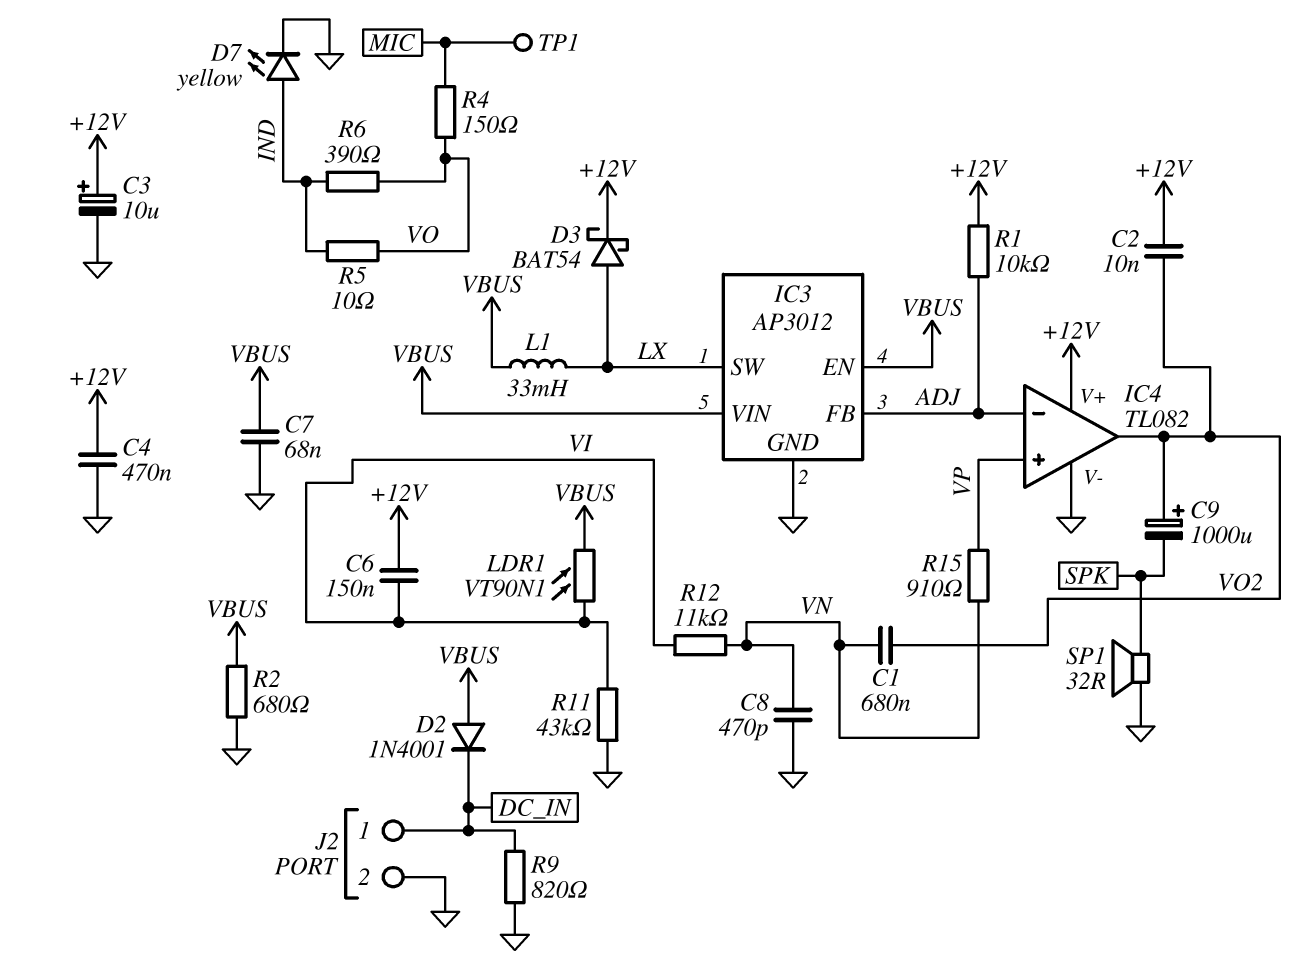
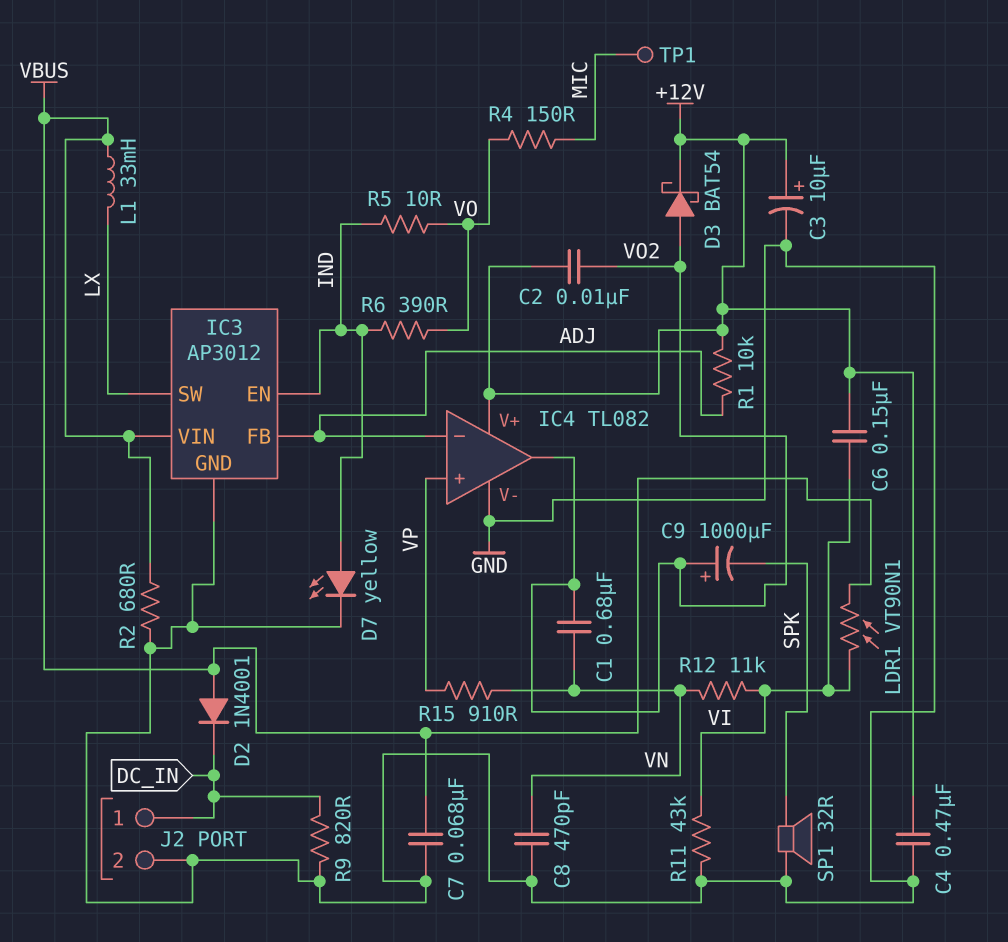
D3: schottky BAT54 (A LX, K +12V) -> schottky BAT54 (A VO2, K +12V)
IC3 pin EN: VBUS -> IND

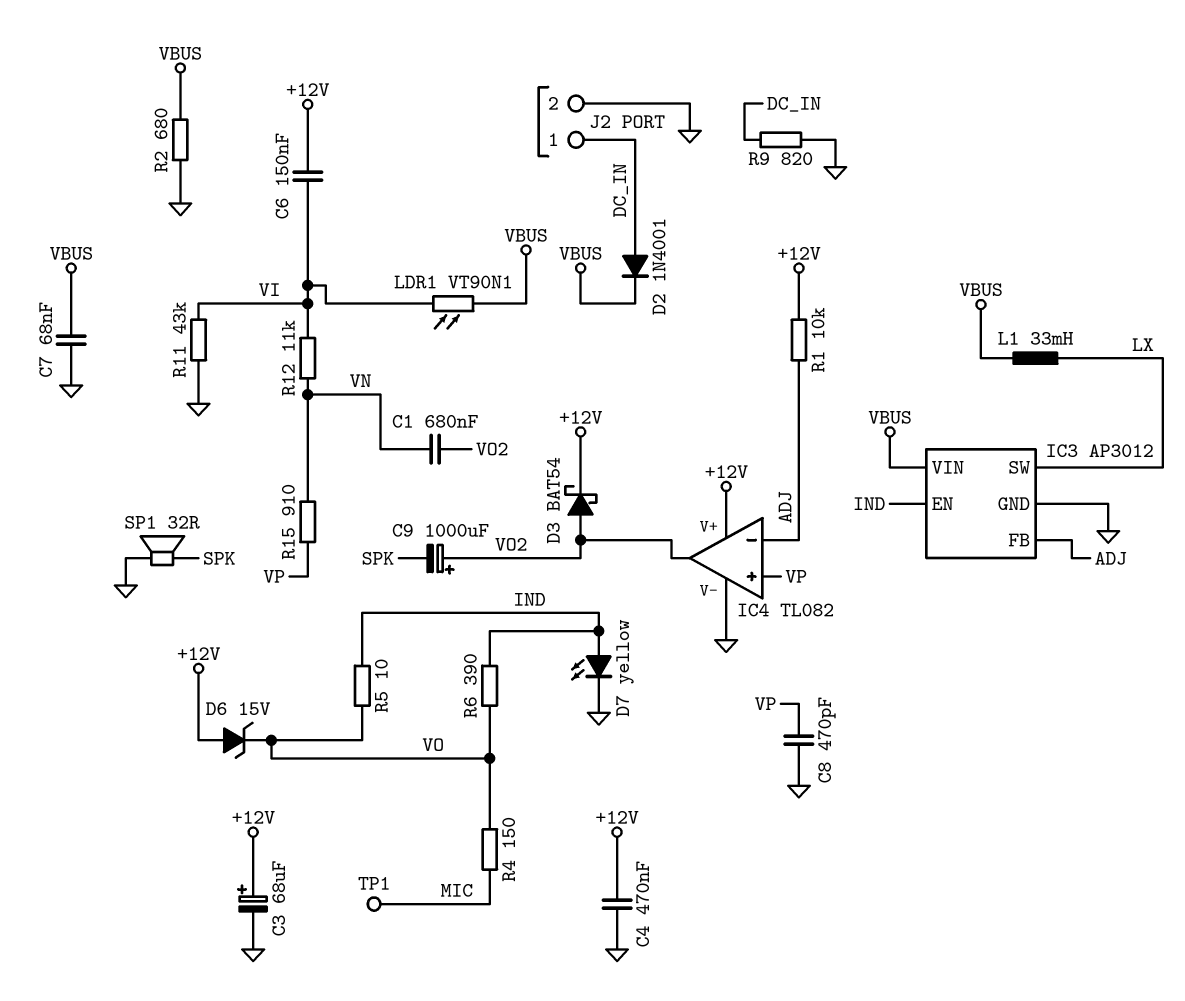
C2: 10nF (+12V, VO2) -> none
C3: 10uF (plus +12V, minus GND) -> 68uF (plus +12V, minus GND)
C8: 470pF (GND, VN) -> 470pF (GND, VP)
D2: diode 1N4001 (A VBUS, K DC_IN) -> diode 1N4001 (A DC_IN, K VBUS)
D6: none -> zener 15V (A +12V, K VO)

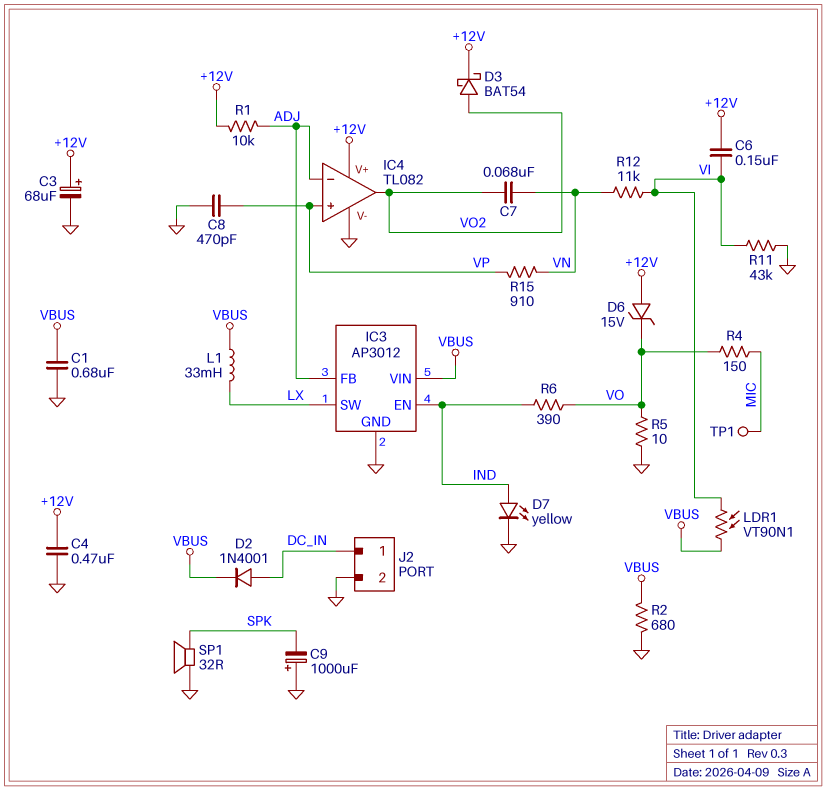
C1: 680nF (VN, VO2) -> 680nF (GND, VBUS)
C7: 68nF (GND, VBUS) -> 68nF (VN, VO2)
C9: 1000uF (plus VO2, minus SPK) -> 1000uF (plus GND, minus SPK)
R5: 10 (IND, VO) -> 10 (GND, VO)
R9: 820 (DC_IN, GND) -> none

